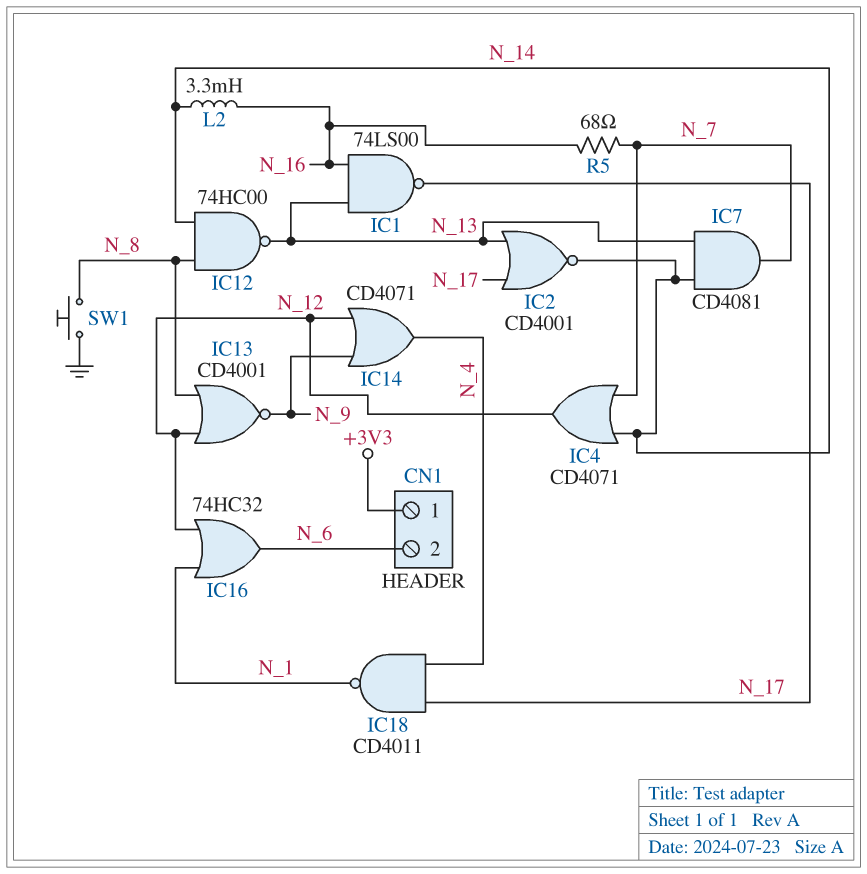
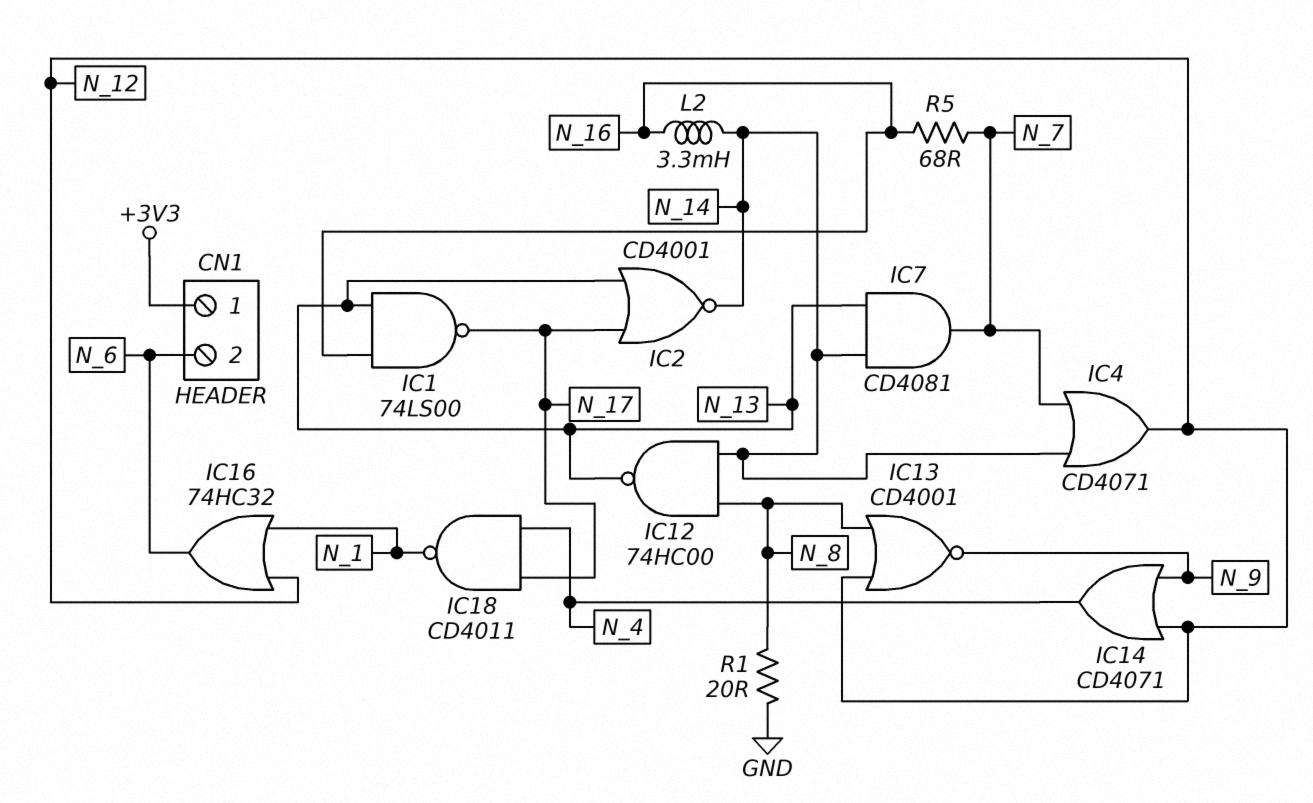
R1: none -> 20 (GND, N_8)
SW1: button (GND, N_8) -> none

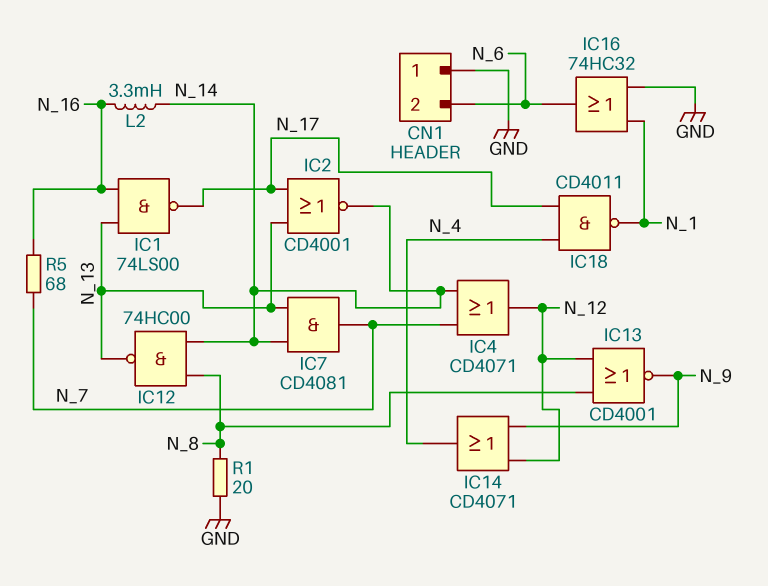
CN1 pin 1: +3V3 -> GND
IC16: OR 74HC32 (in N_1, in N_12, out N_6) -> OR 74HC32 (in GND, in N_1, out N_6)

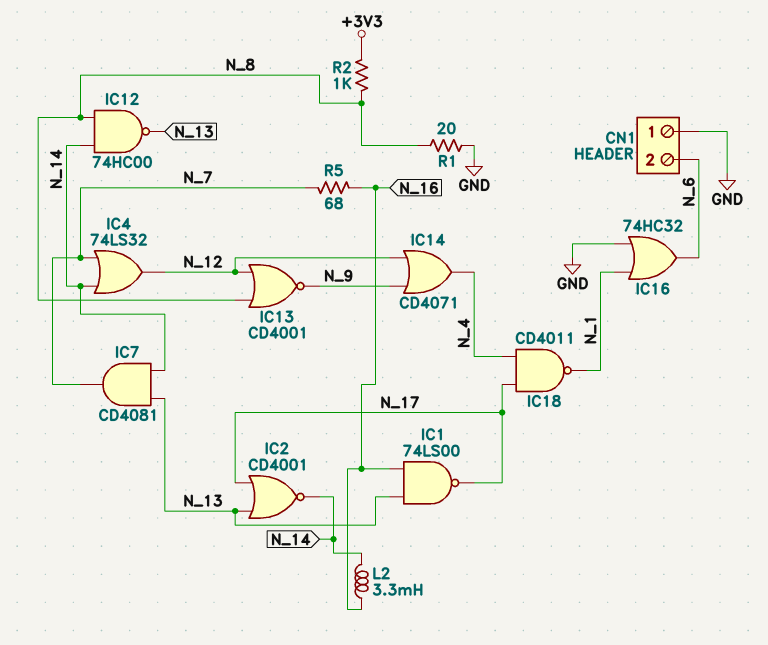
IC4: OR CD4071 (in N_7, in N_14, out N_12) -> OR 74LS32 (in N_7, in N_14, out N_12)
R2: none -> 1k (+3V3, N_8)

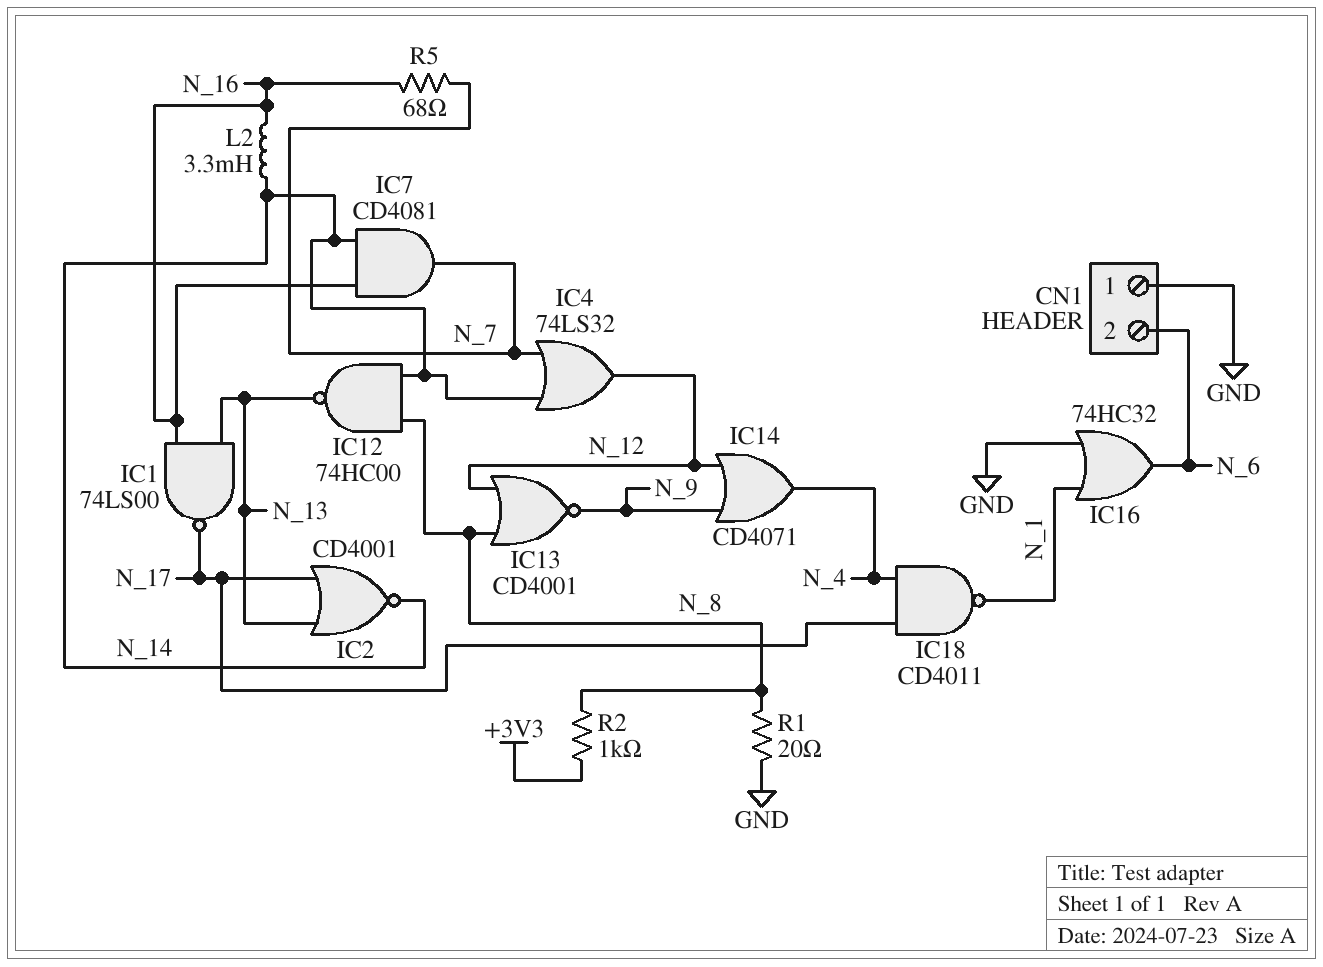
IC7: AND CD4081 (in N_13, in N_14, out N_7) -> AND CD4081 (in N_14, in N_16, out N_7)

